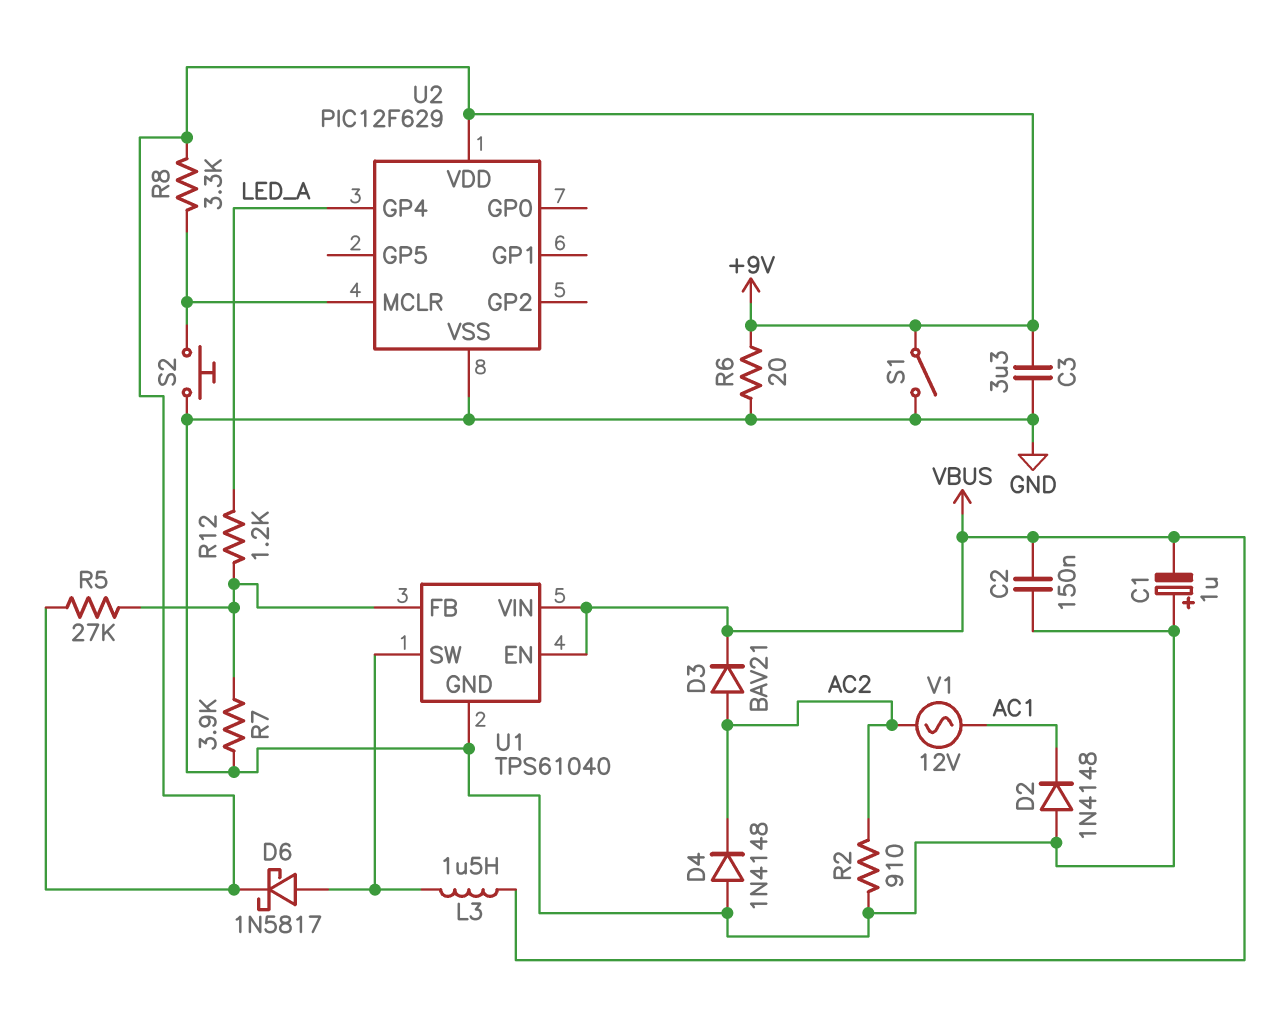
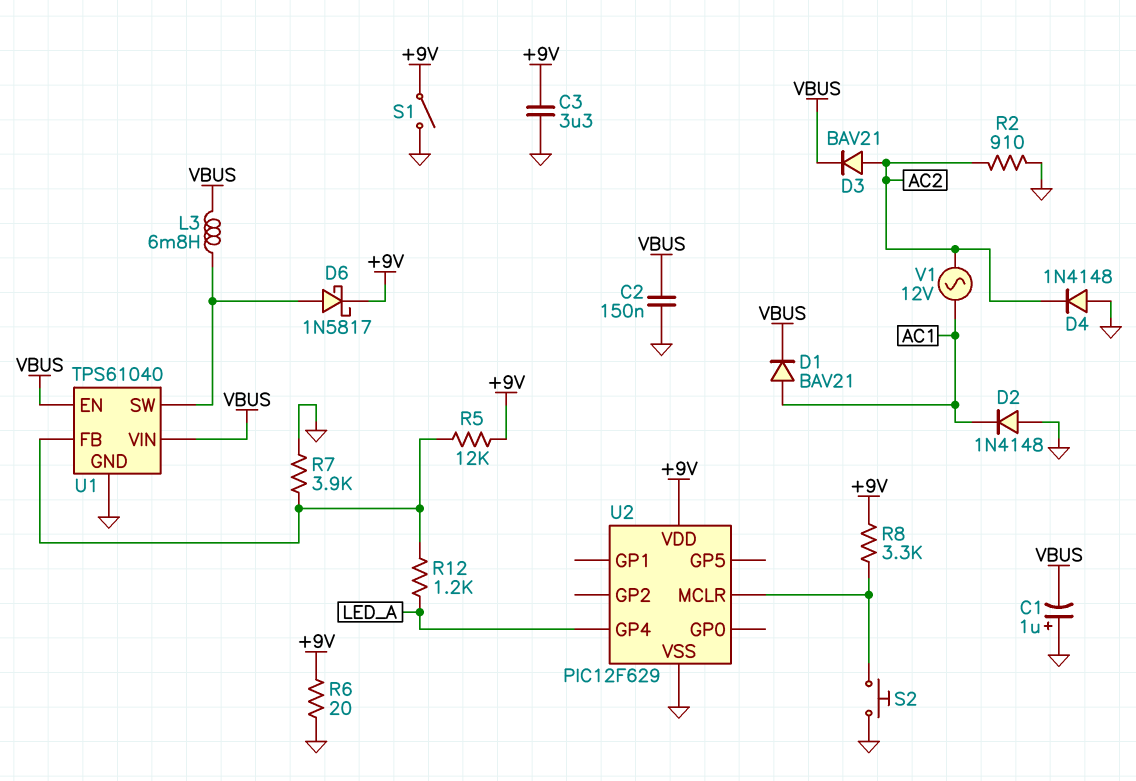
D1: none -> diode BAV21 (A AC1, K VBUS)
L3: 1.5uH (U1/SW, VBUS) -> 6.8mH (U1/SW, VBUS)
R5: 27k (+9V, U1/FB) -> 12k (+9V, U1/FB)

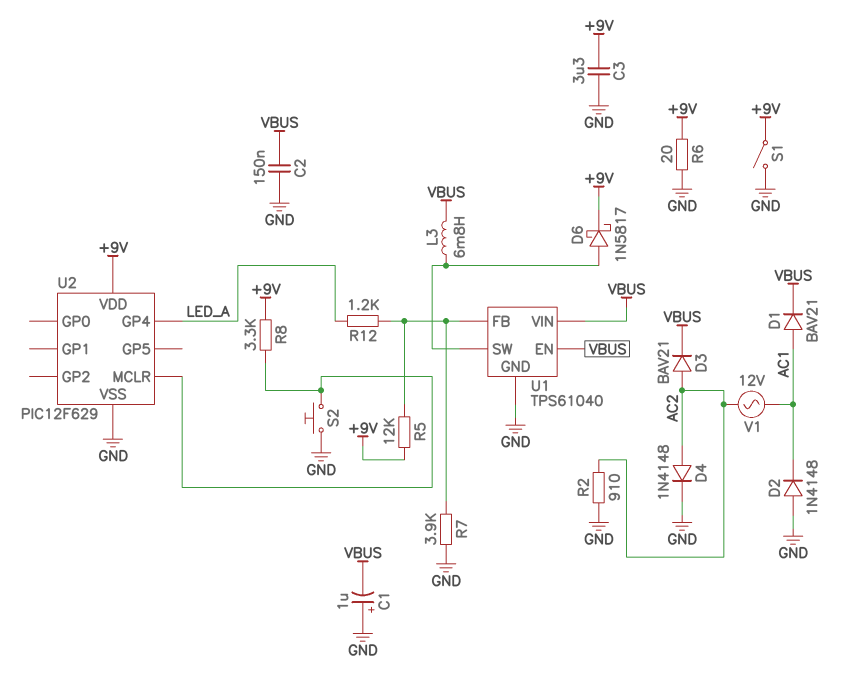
D4: diode 1N4148 (A GND, K AC2) -> diode 1N4148 (A AC2, K GND)

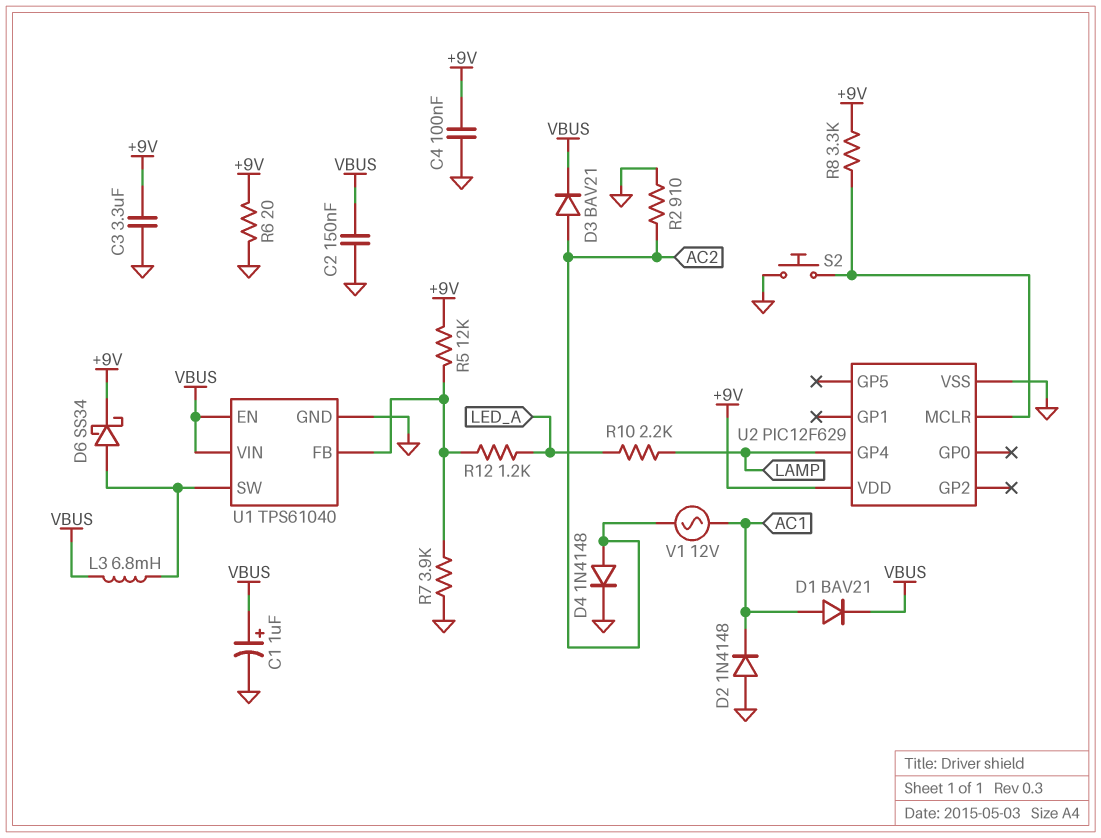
C1: 1uF (plus GND, minus VBUS) -> 1uF (plus VBUS, minus GND)
C4: none -> 100nF (+9V, GND)
D6: schottky 1N5817 (A U1/SW, K +9V) -> schottky SS34 (A U1/SW, K +9V)
R10: none -> 2.2k (LAMP, LED_A)
S1: switch (+9V, GND) -> none
U2 pin GP4: LED_A -> LAMP

